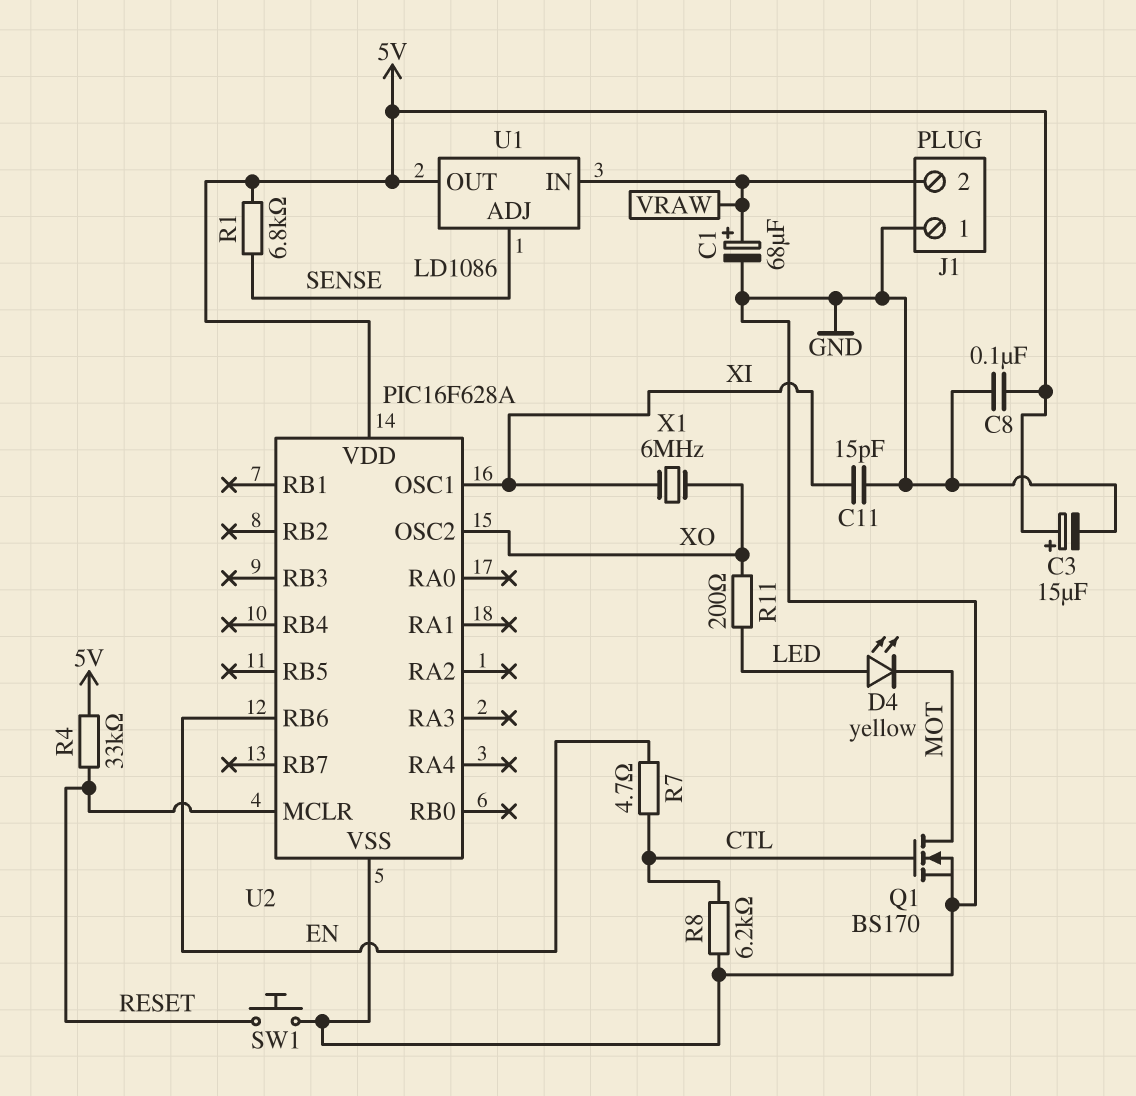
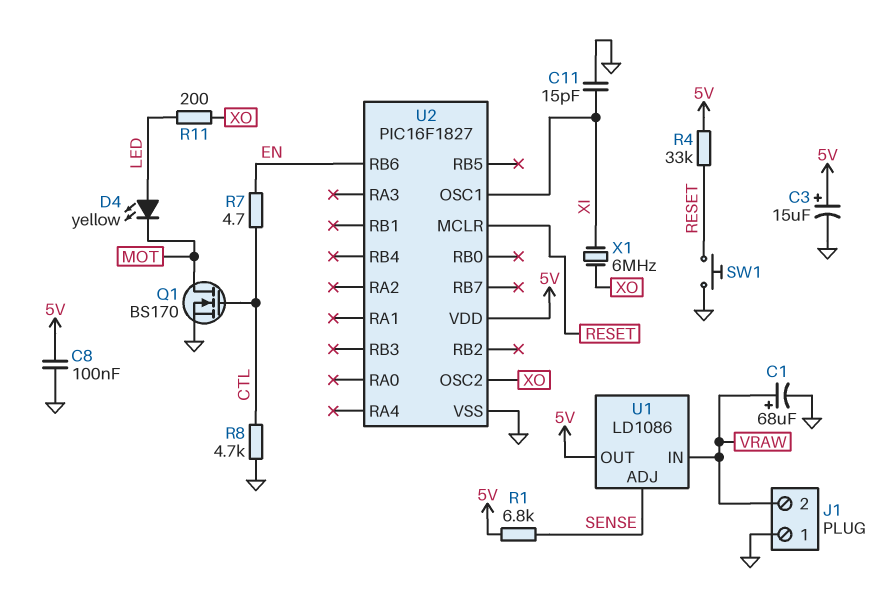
R8: 6.2k (CTL, GND) -> 4.7k (CTL, GND)
U2: PIC16F628A -> PIC16F1827

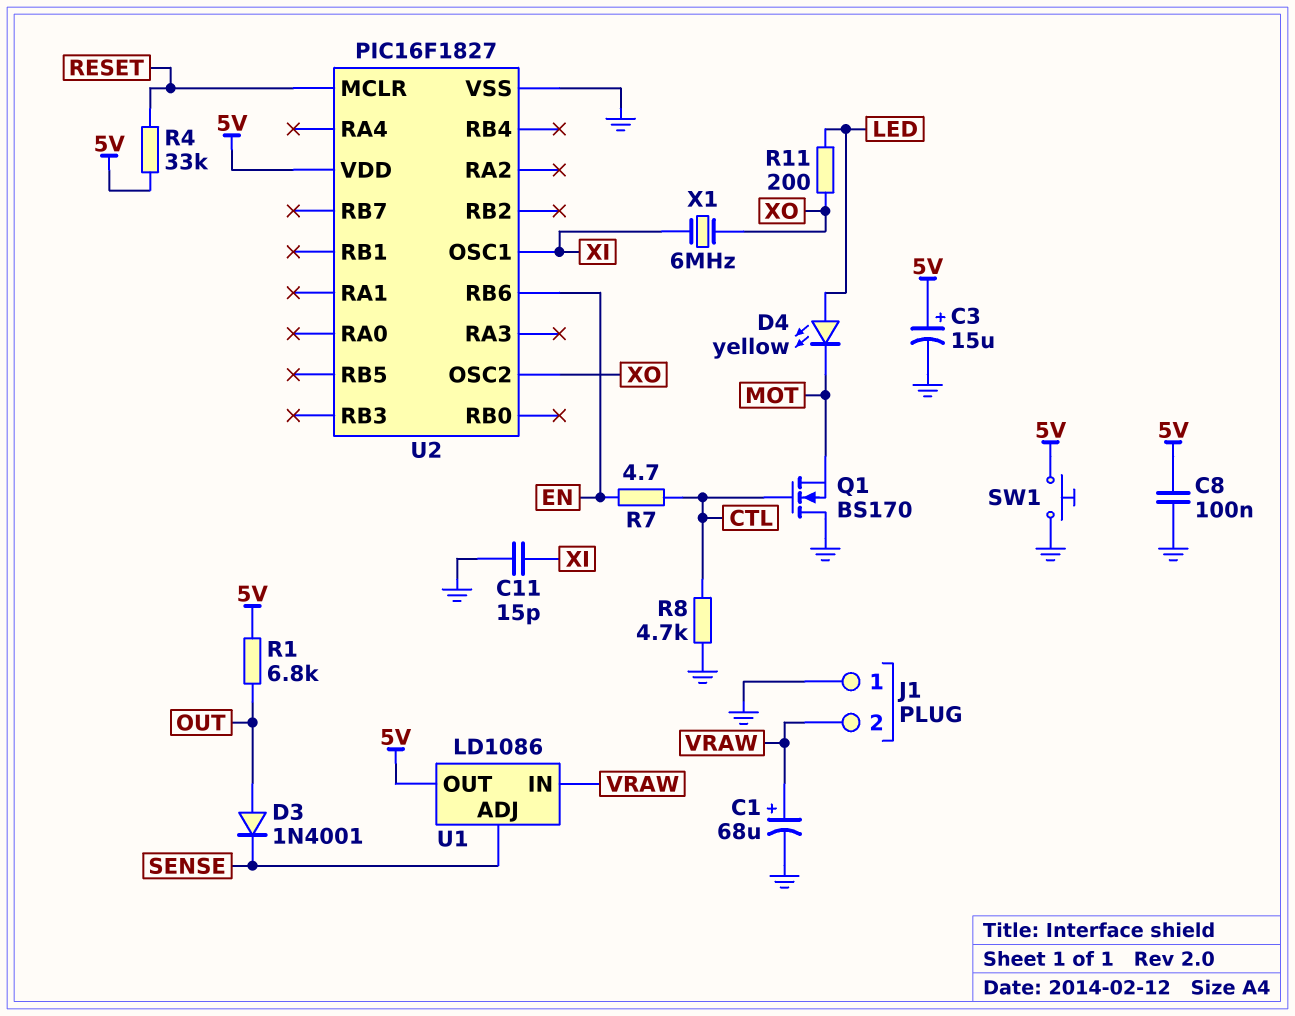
D3: none -> diode 1N4001 (A OUT, K SENSE)
Q1: NMOS BS170 (G CTL, D MOT, S GND) -> NMOS BS170 (G CTL, D GND, S MOT)
R1: 6.8k (5V, SENSE) -> 6.8k (5V, OUT)
SW1: button (GND, RESET) -> button (5V, GND)

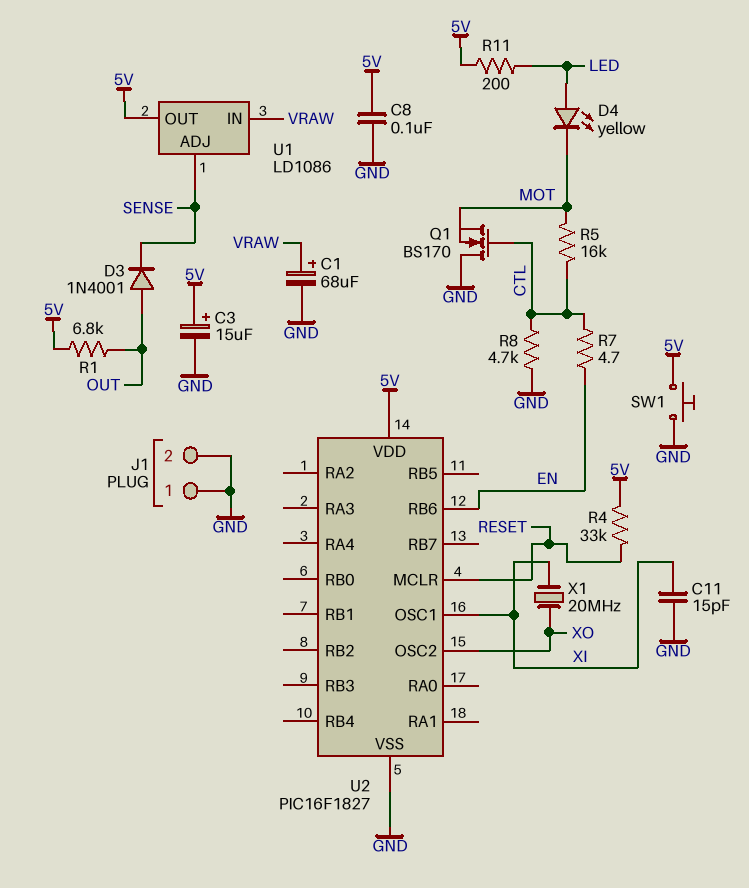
J1 pin 2: VRAW -> GND
R5: none -> 16k (CTL, MOT)
R11: 200 (LED, XO) -> 200 (5V, LED)
X1: 6MHz (XI, XO) -> 20MHz (XI, XO)

